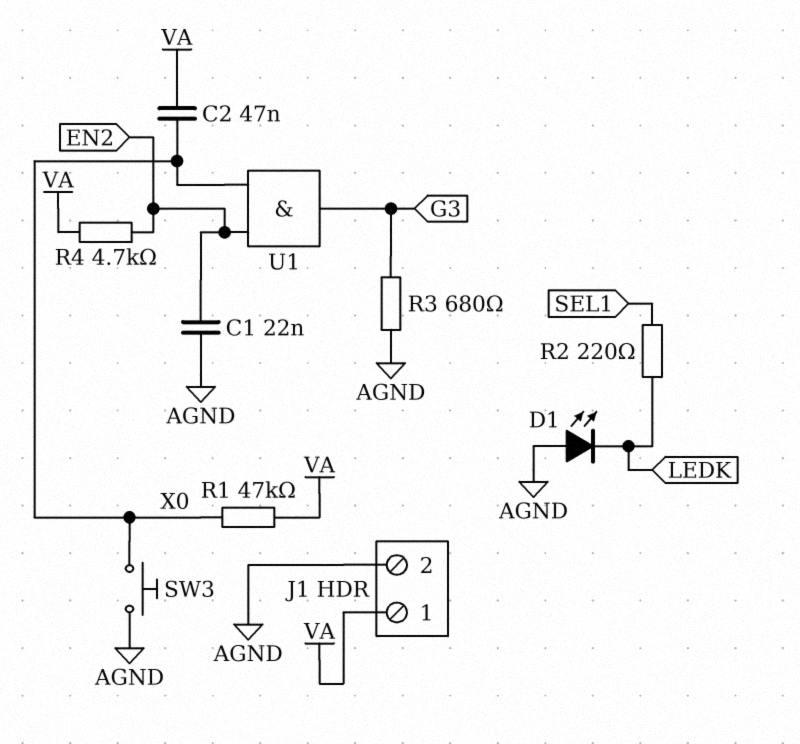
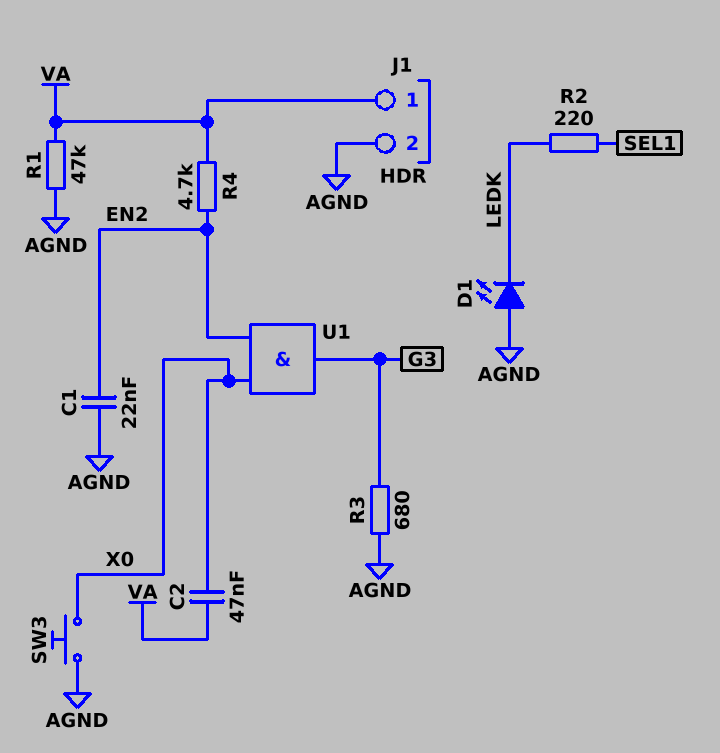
R1: 47k (VA, X0) -> 47k (AGND, VA)

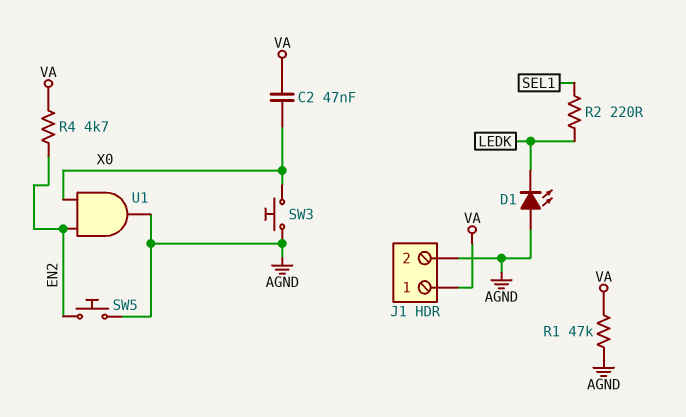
C1: 22nF (AGND, EN2) -> none
R3: 680 (AGND, G3) -> none
SW5: none -> button (AGND, EN2)
U1: AND (in EN2, in X0, out G3) -> AND (in EN2, in X0, out AGND)

